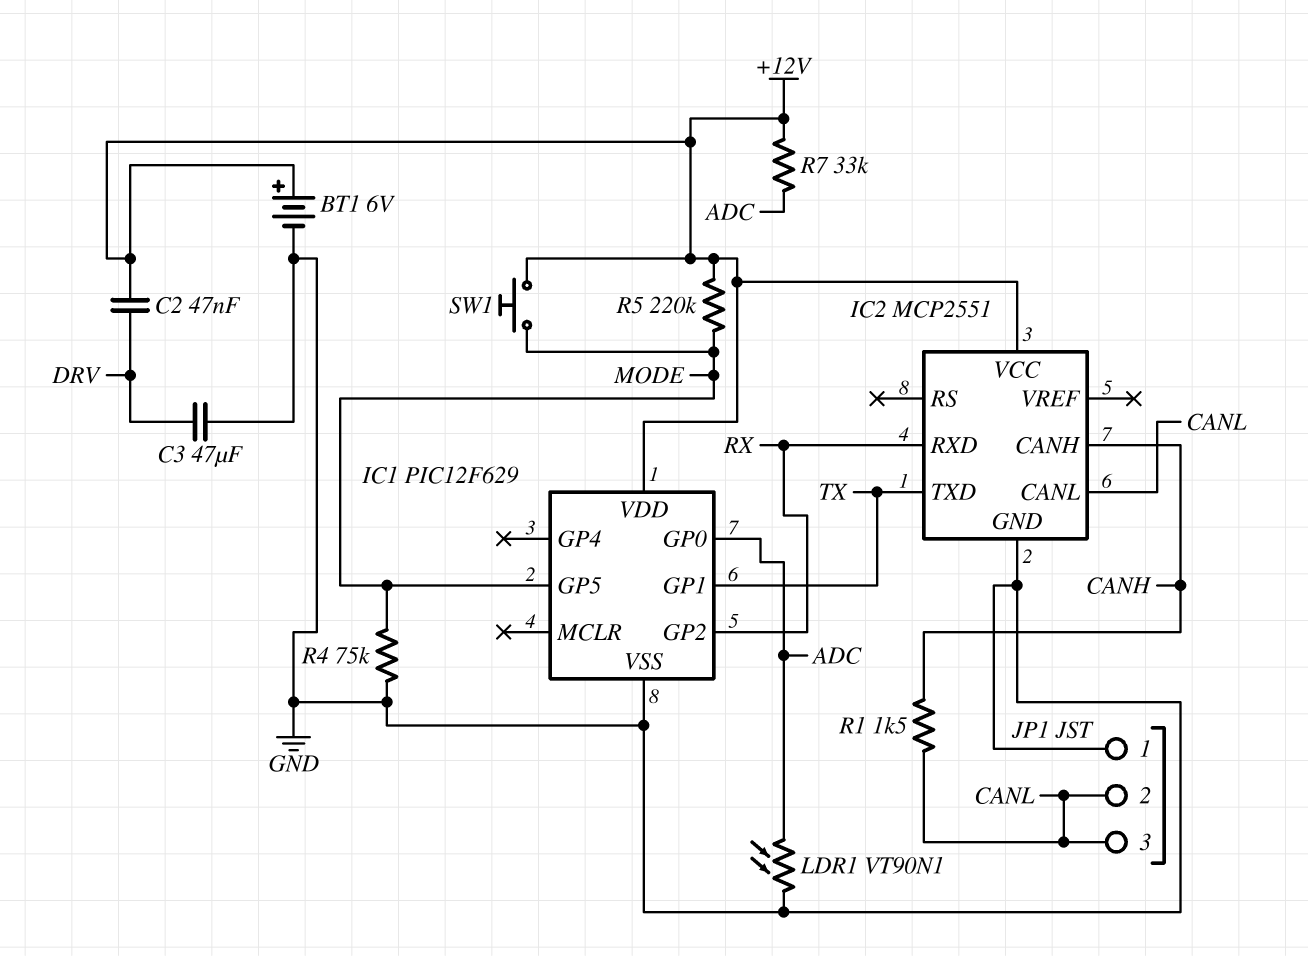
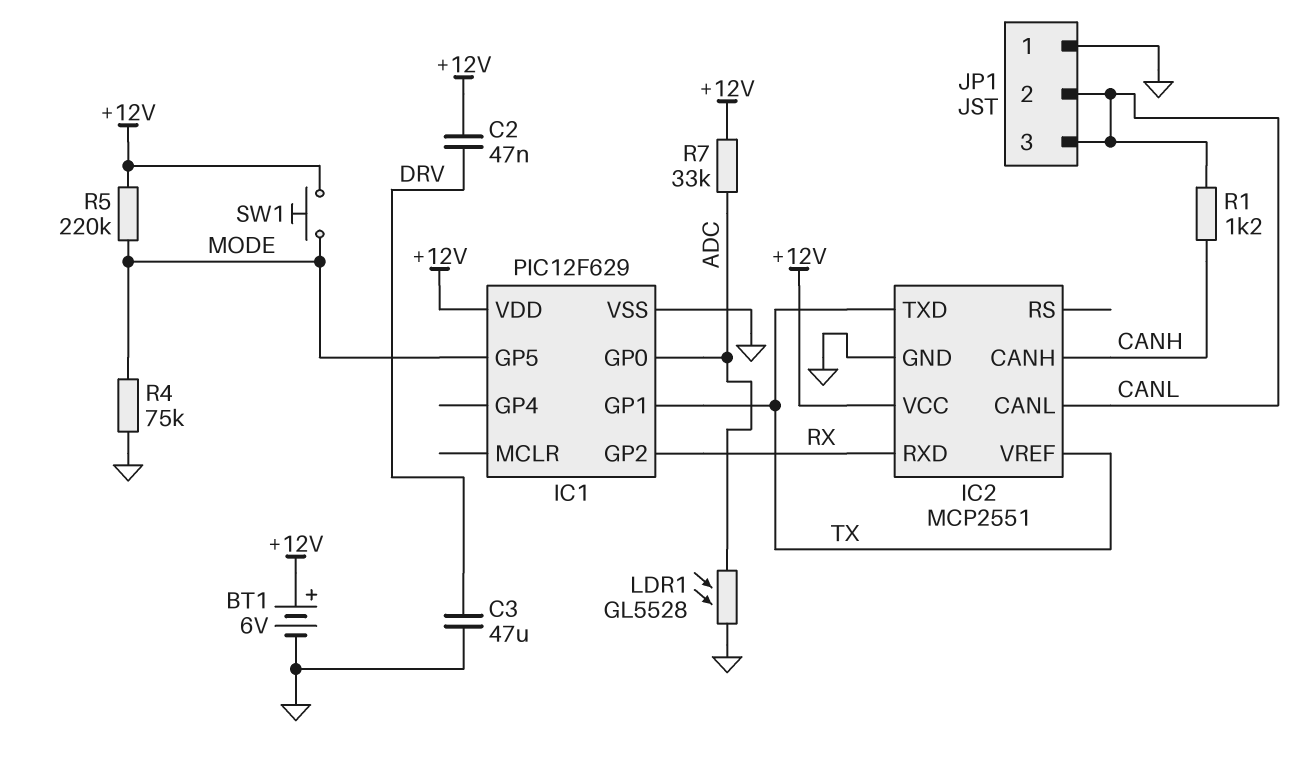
IC2 pin VREF: none -> TX
LDR1: VT90N1 (ADC, GND) -> GL5528 (ADC, GND)
R1: 1.5k (CANH, CANL) -> 1.2k (CANH, CANL)

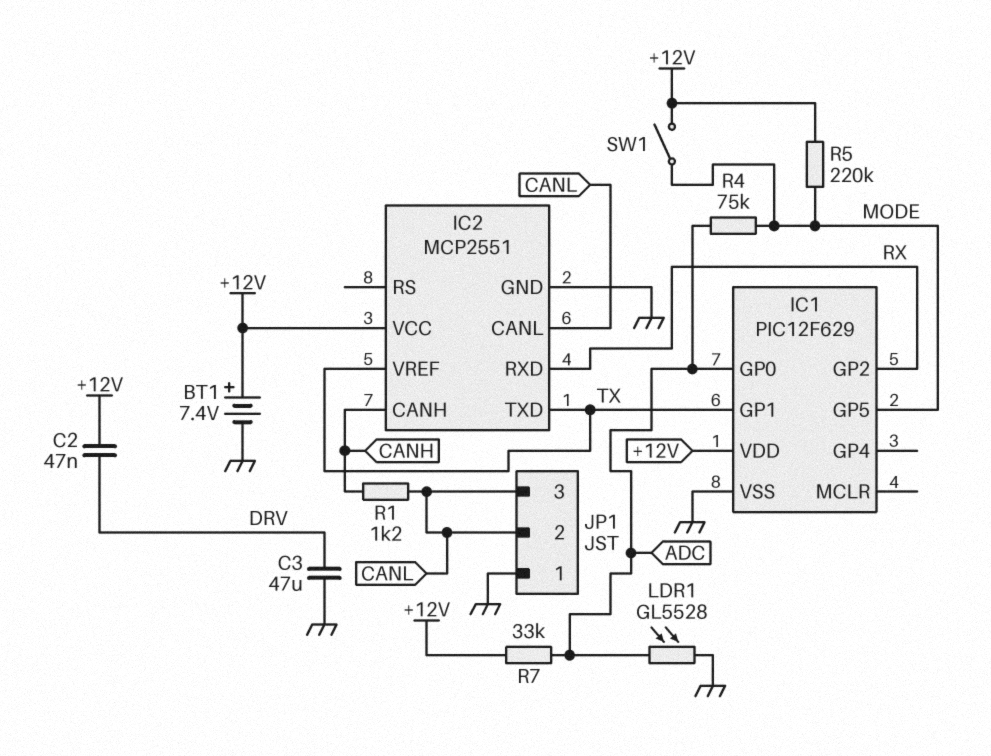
BT1: 6V (plus +12V, minus GND) -> 7.4V (plus +12V, minus GND)
R4: 75k (GND, MODE) -> 75k (ADC, MODE)
SW1: button (+12V, MODE) -> switch (+12V, MODE)

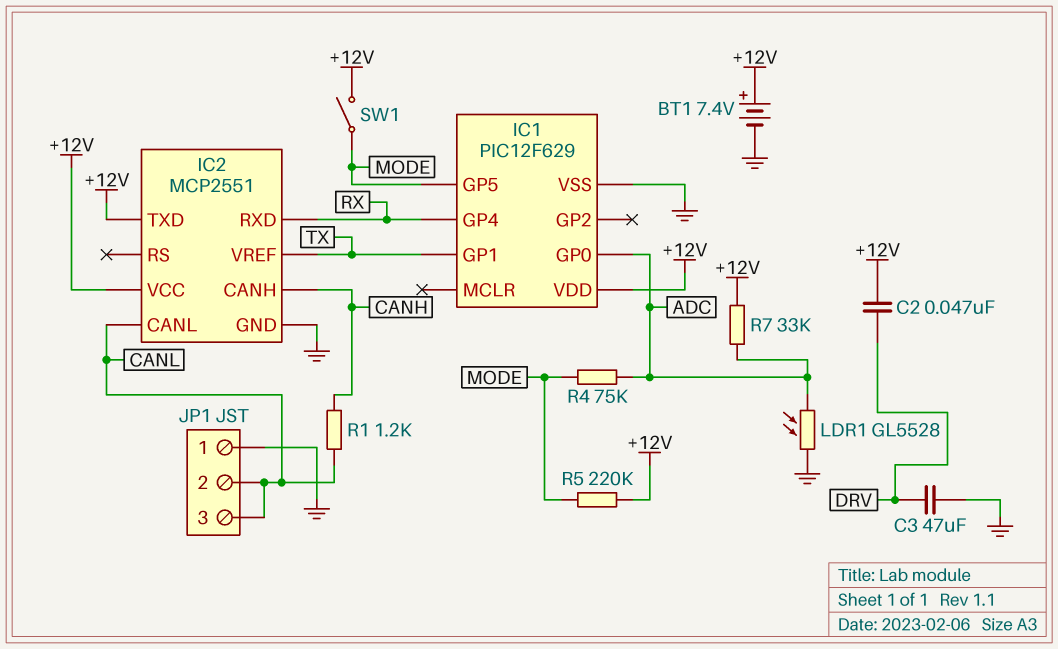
IC1 pin GP2: RX -> none
IC1 pin GP4: none -> RX
IC2 pin TXD: TX -> +12V

